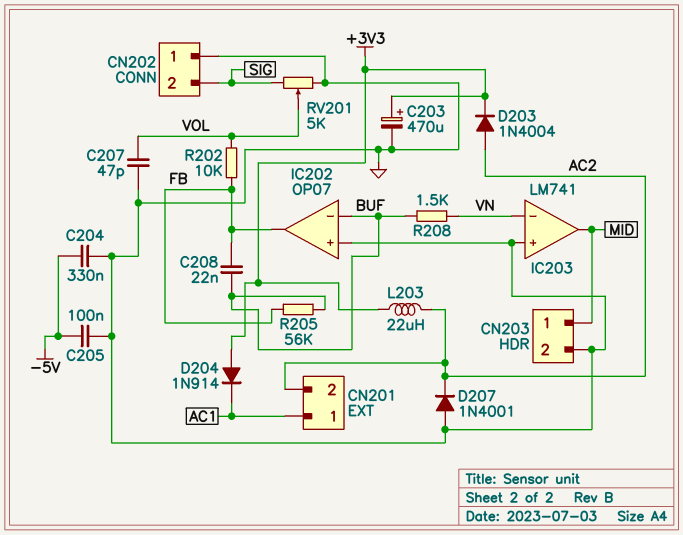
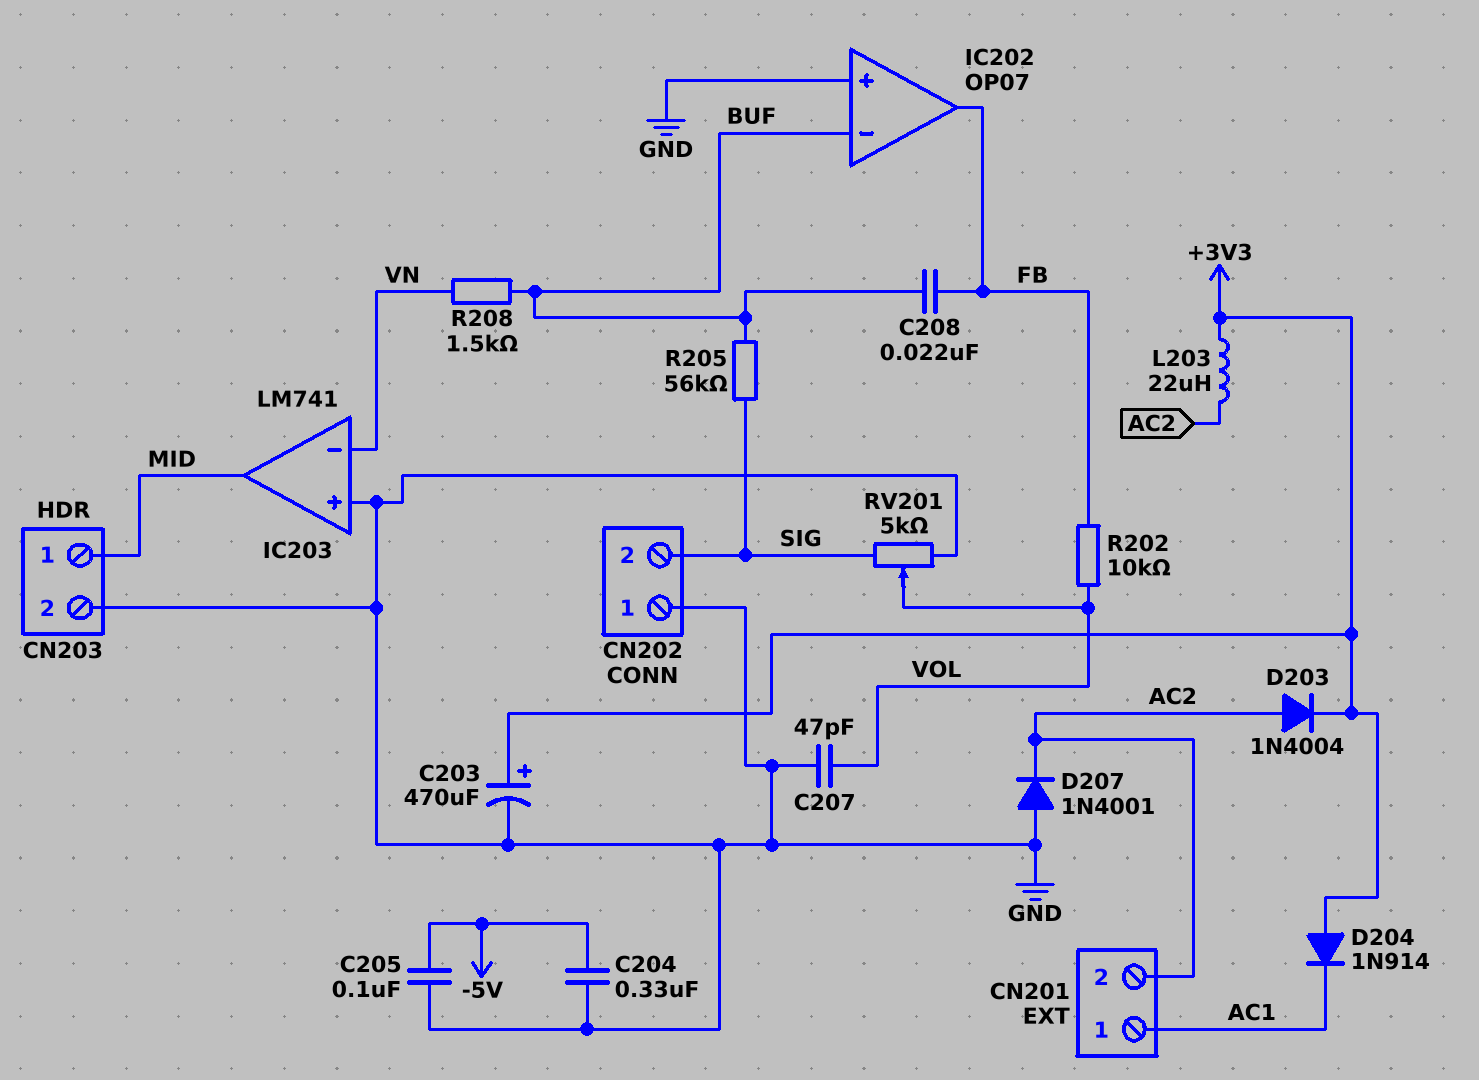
R205: 56k (BUF, FB) -> 56k (BUF, SIG)

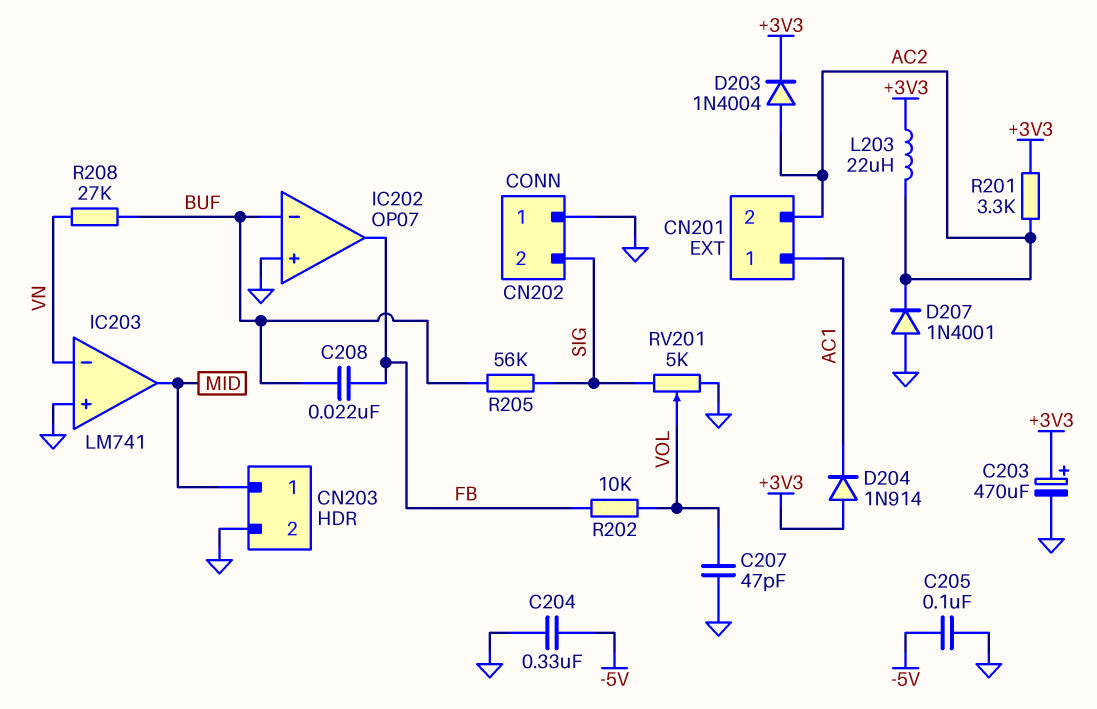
R201: none -> 3.3k (+3V3, AC2)
R208: 1.5k (BUF, VN) -> 27k (BUF, VN)

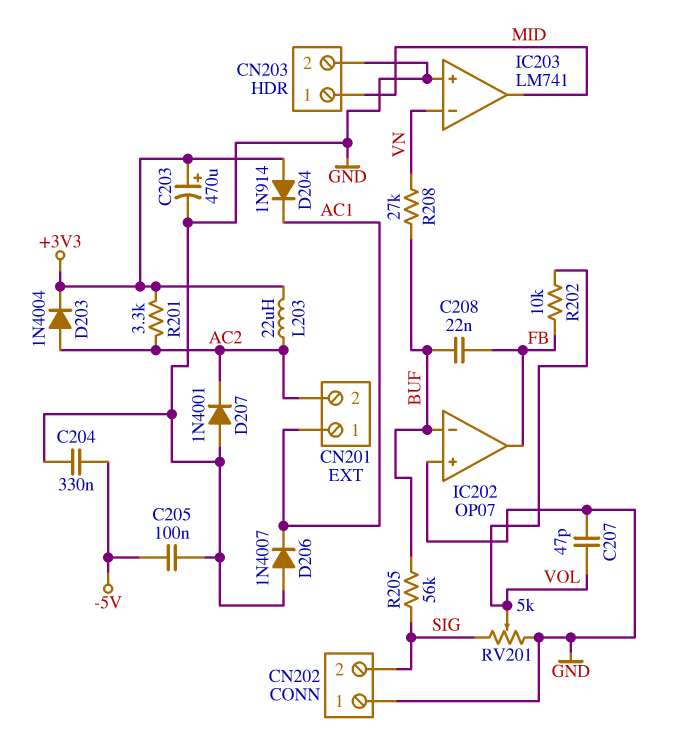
D206: none -> diode 1N4007 (A GND, K AC1)

